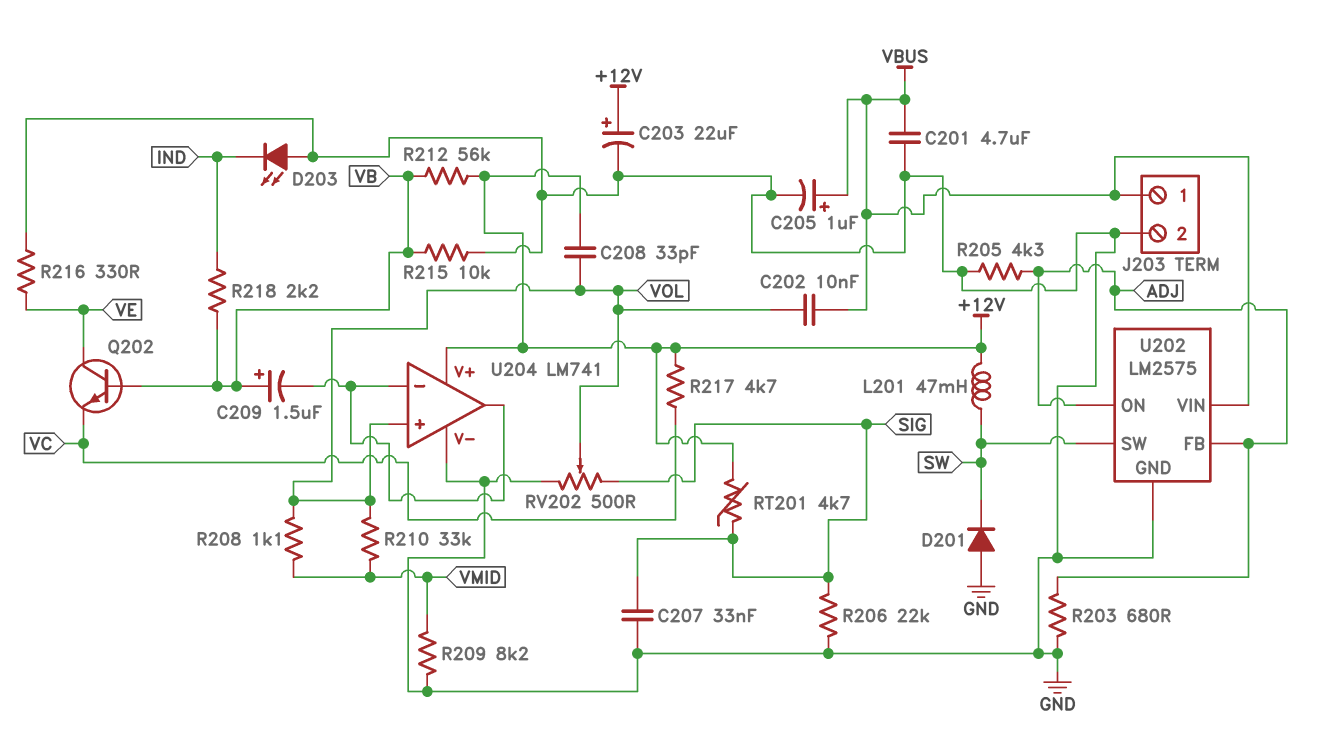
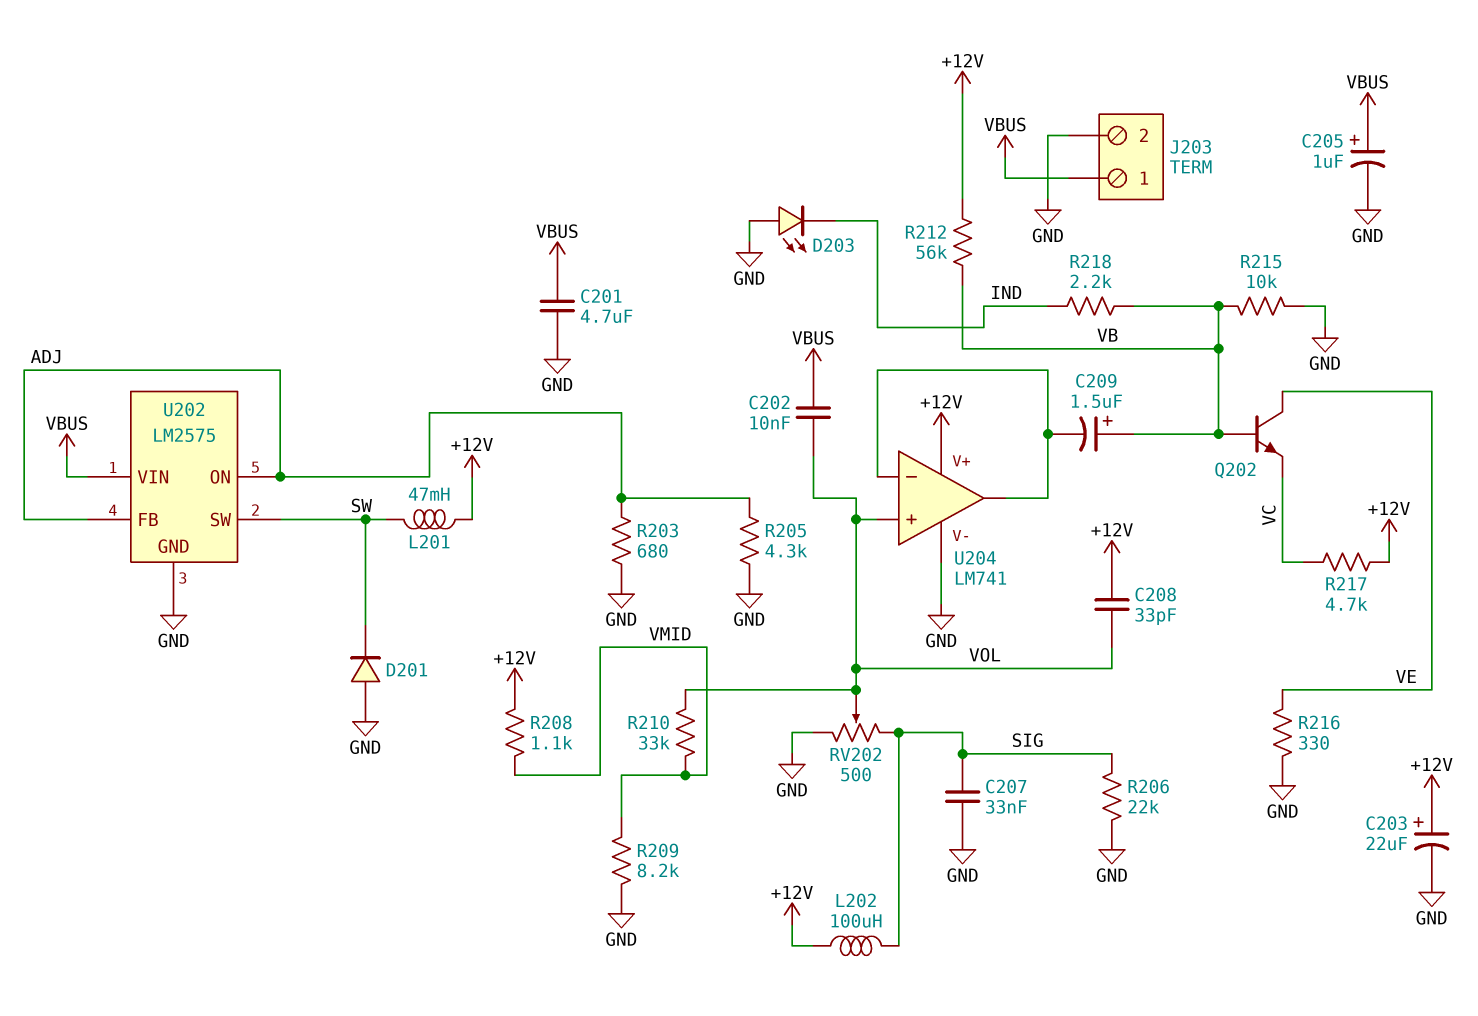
L202: none -> 100uH (+12V, SIG)
R208: 1.1k (VMID, VOL) -> 1.1k (+12V, VMID)
RT201: 4.7k (+12V, SIG) -> none

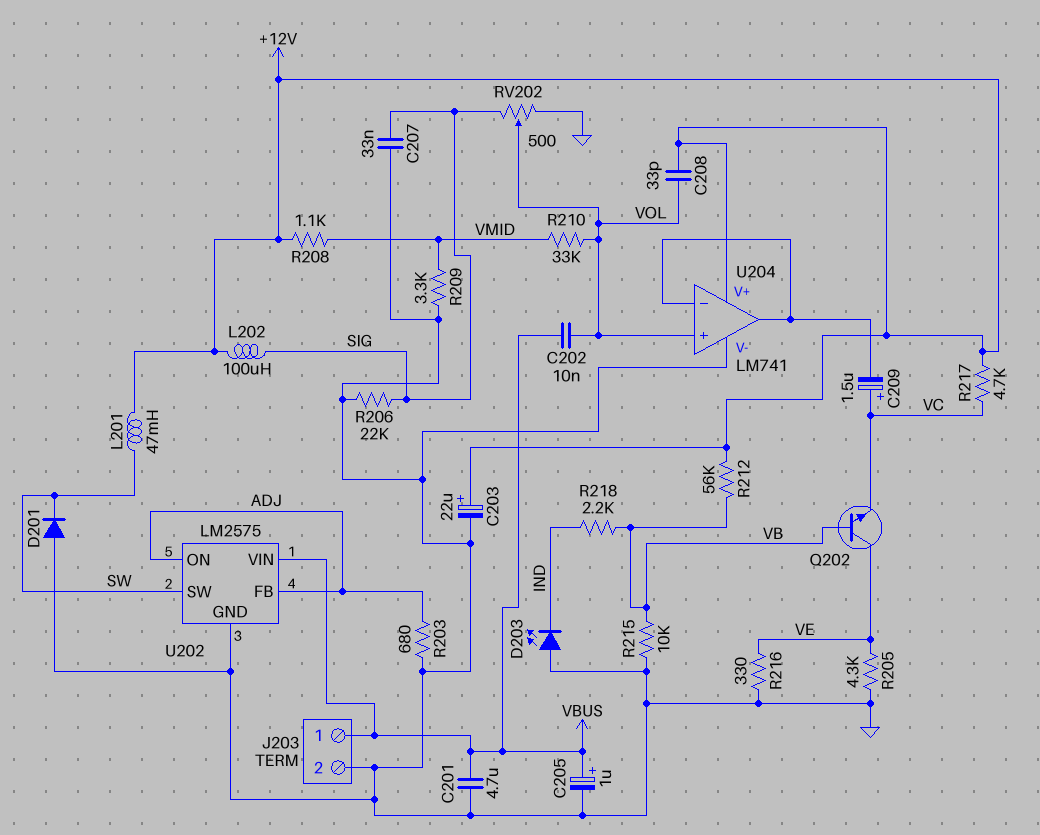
C209: 1.5uF (plus VB, minus U204/in-) -> 1.5uF (plus VC, minus U204/in-)
R205: 4.3k (ADJ, GND) -> 4.3k (GND, VE)
R209: 8.2k (GND, VMID) -> 3.3k (GND, VMID)

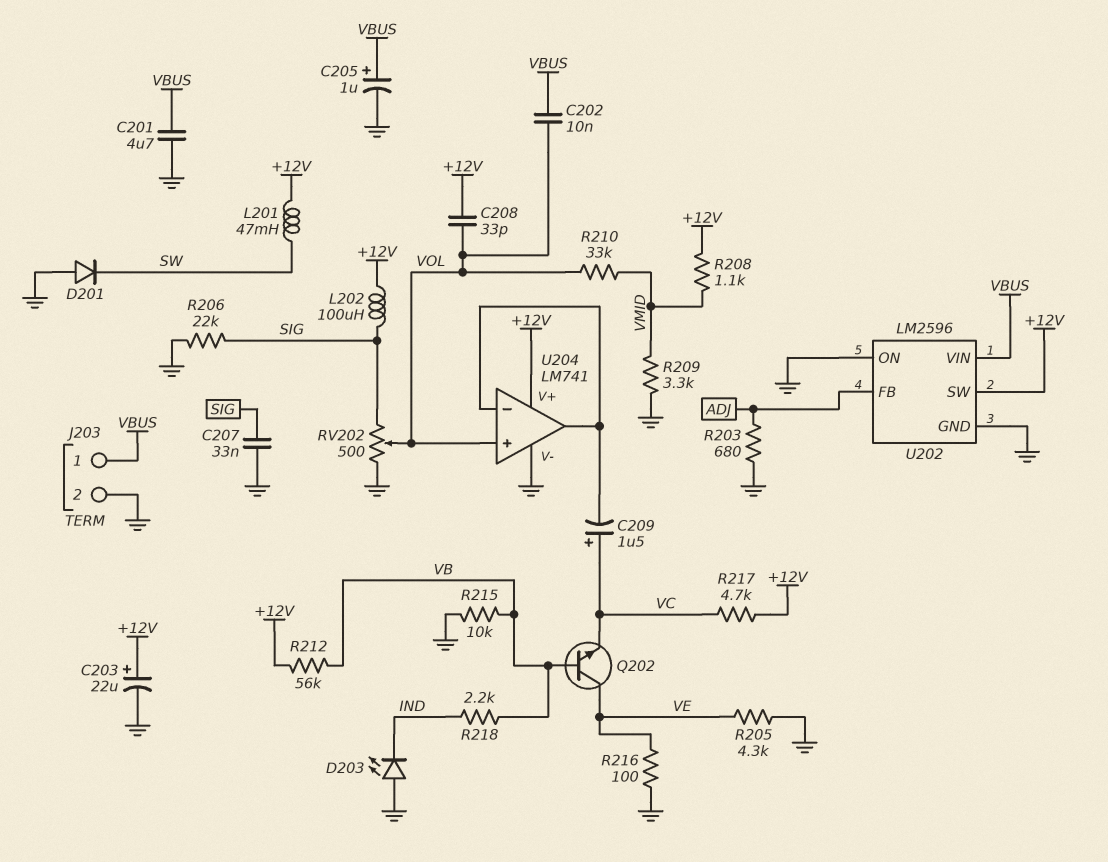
R216: 330 (GND, VE) -> 100 (GND, VE)
U202: LM2575 -> LM2596
U202 pin ON: ADJ -> GND
U202 pin SW: SW -> +12V

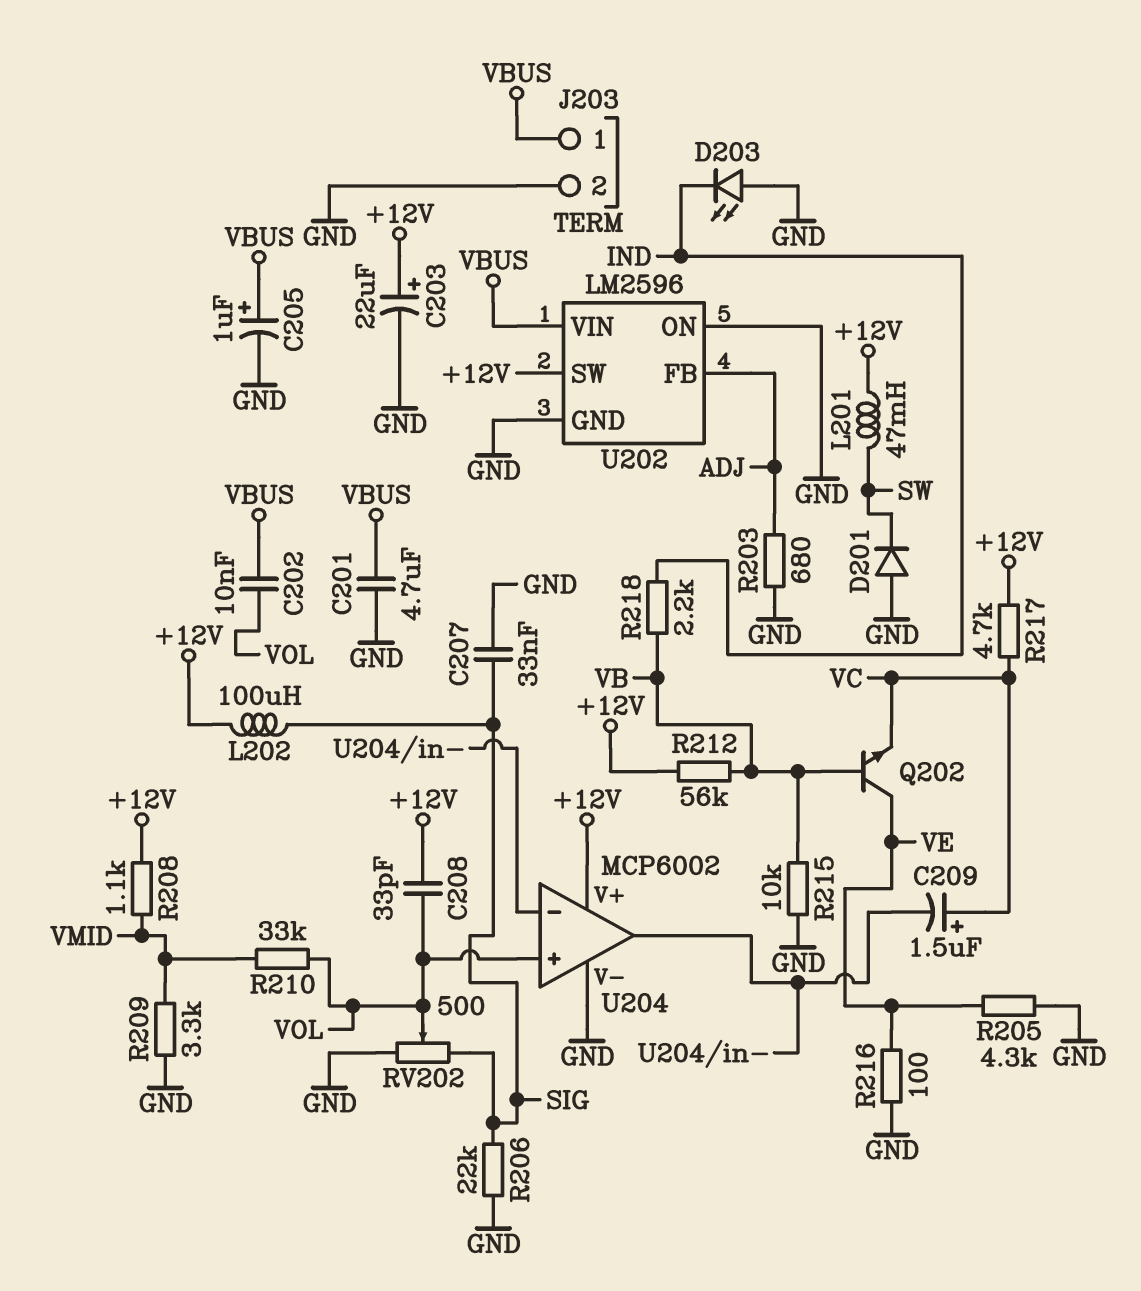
U204: LM741 -> MCP6002

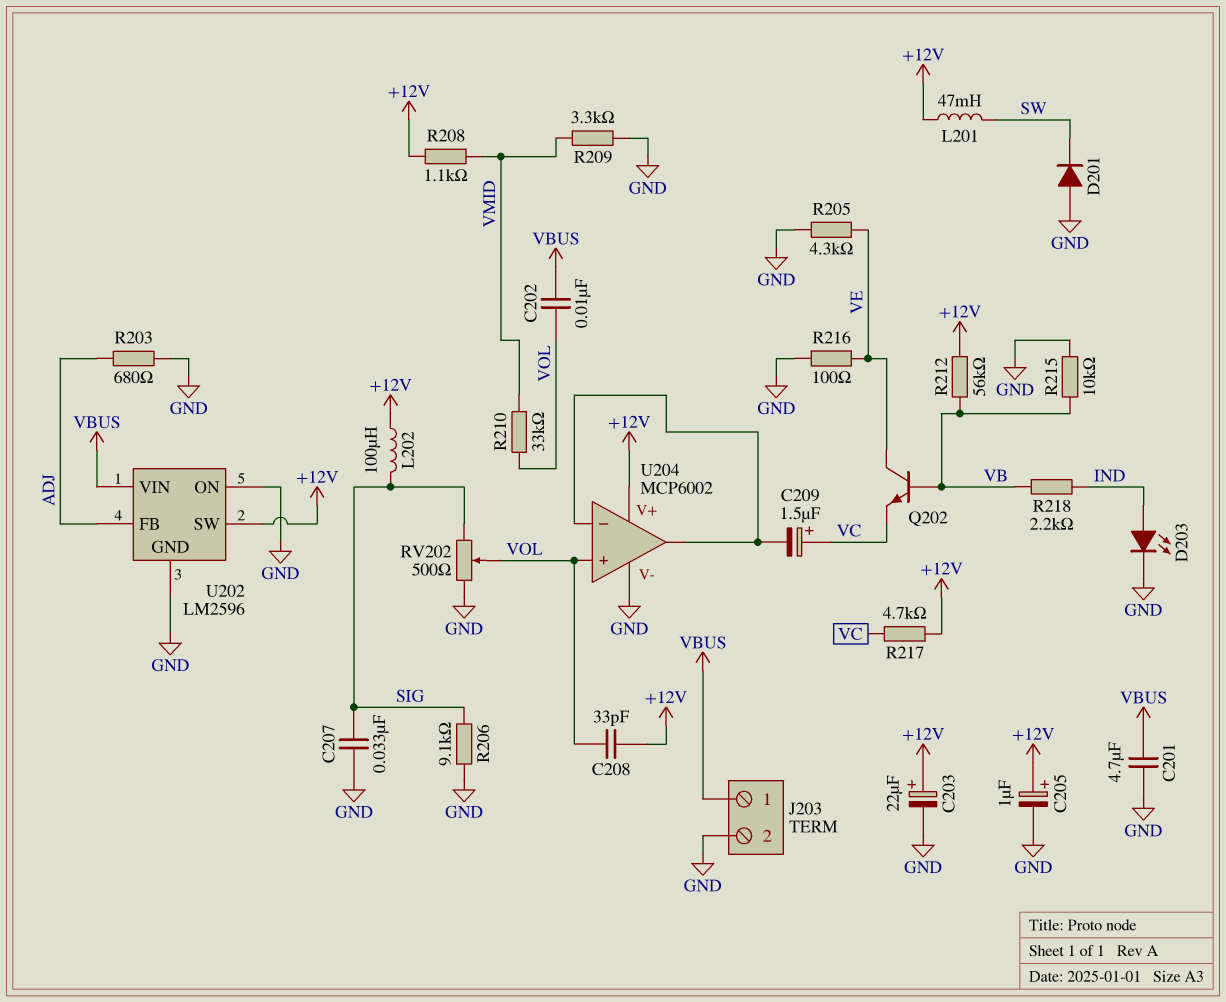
C205: 1uF (plus VBUS, minus GND) -> 1uF (plus +12V, minus GND)
D203: LED (A GND, K IND) -> LED (A IND, K GND)
R206: 22k (GND, SIG) -> 9.1k (GND, SIG)

